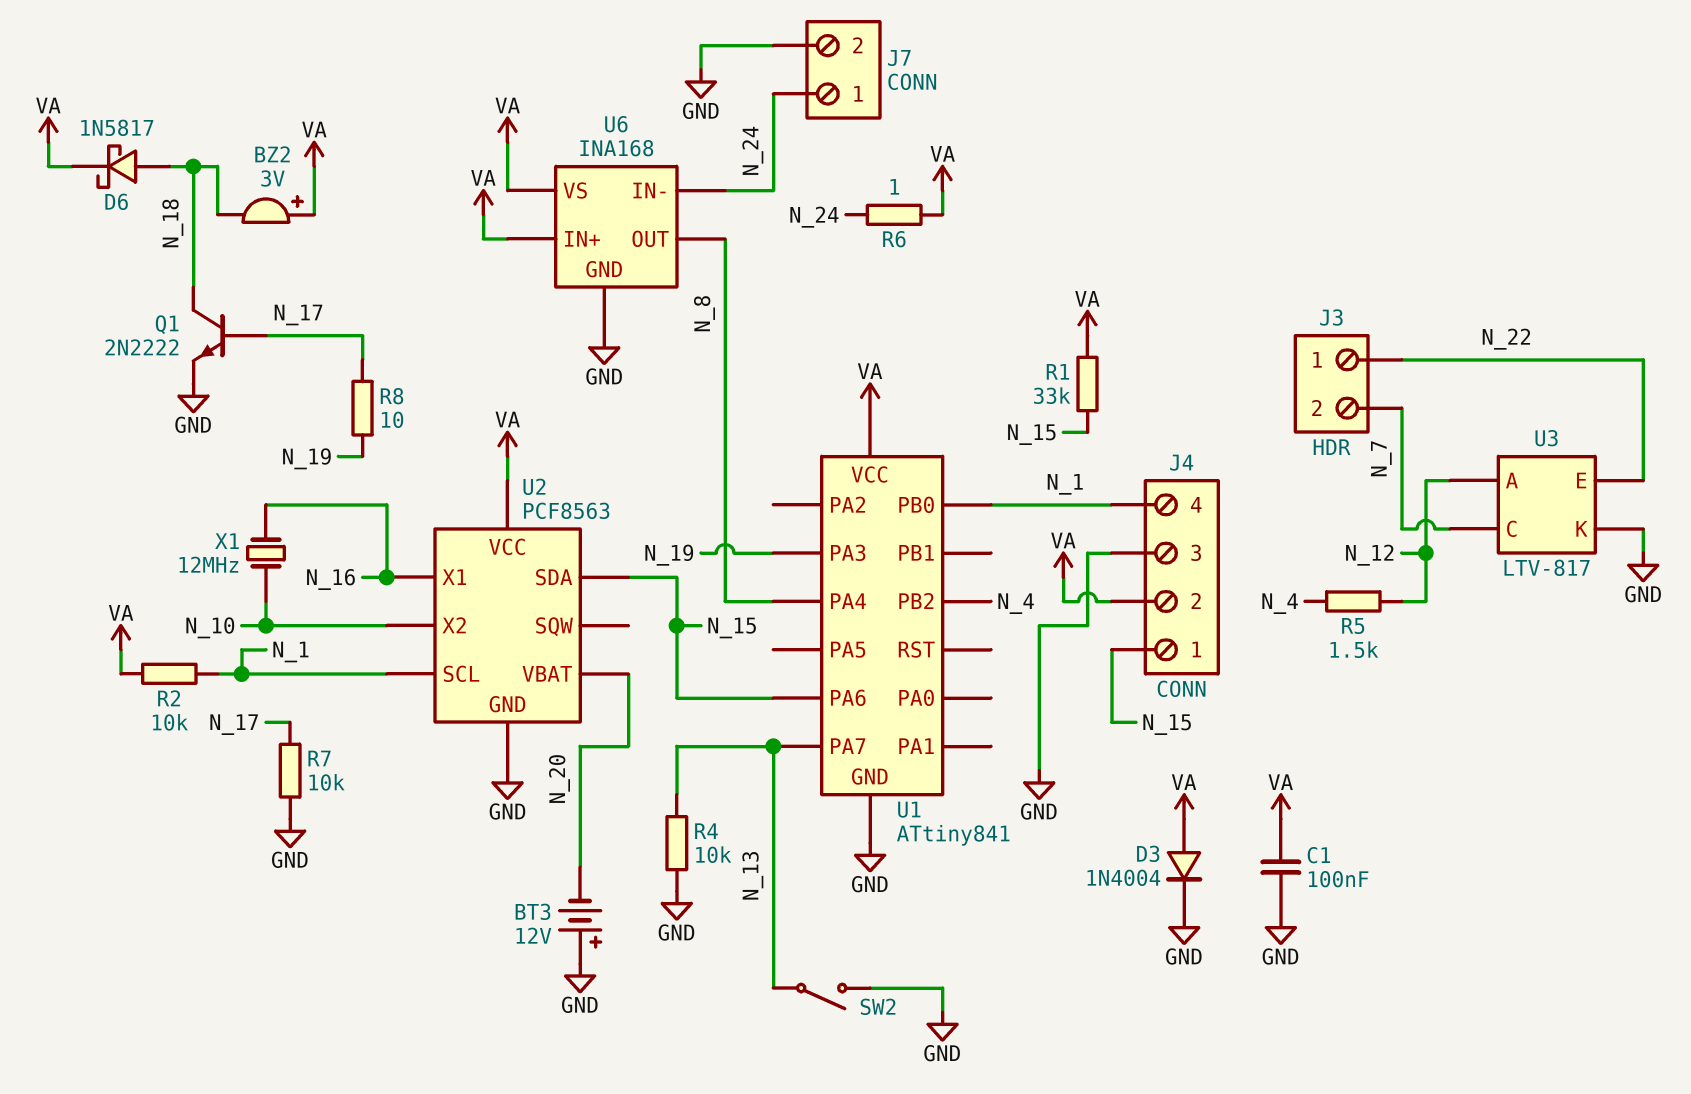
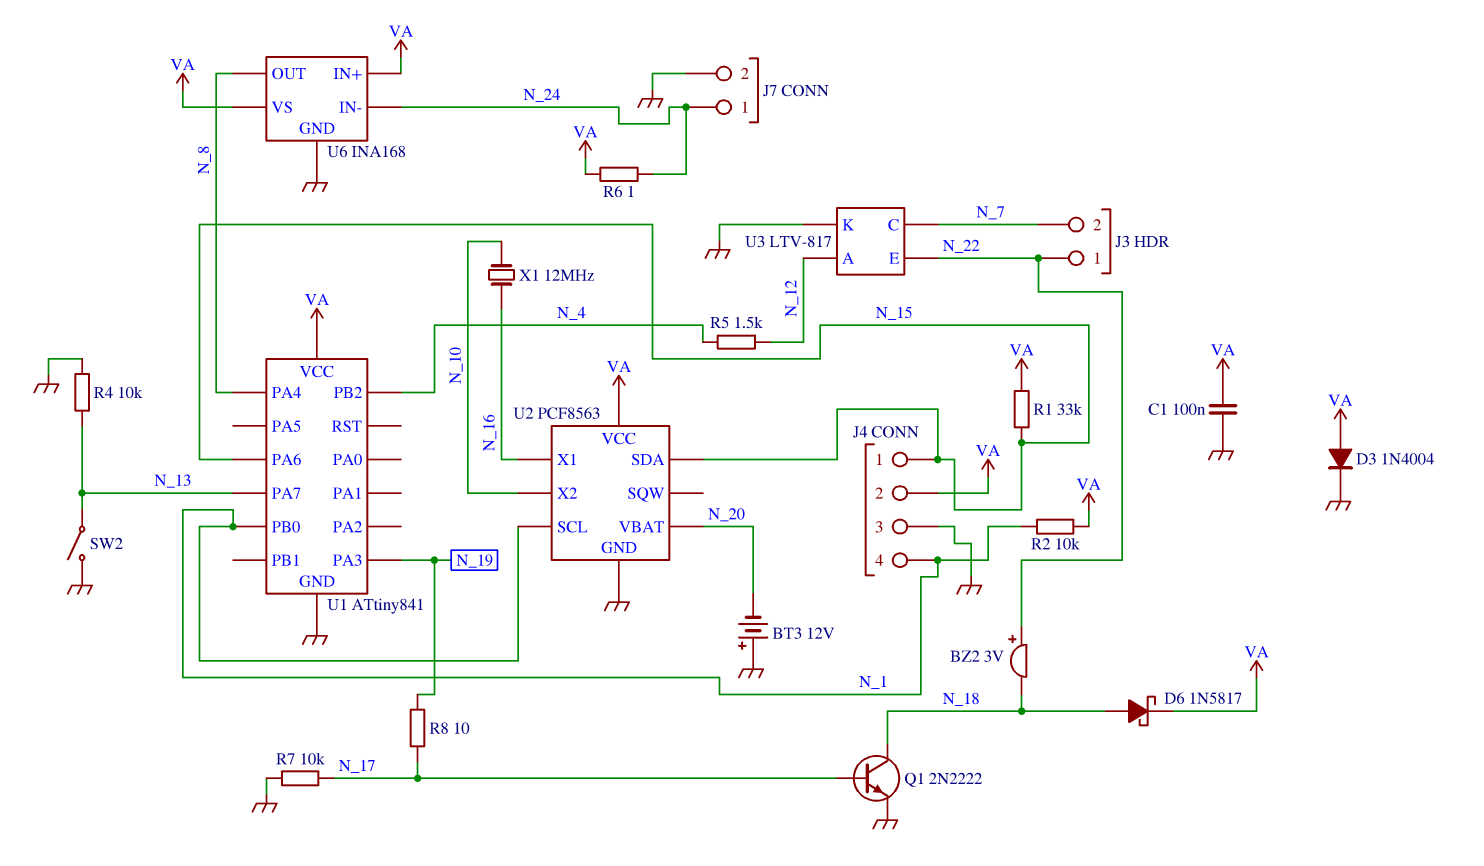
BZ2: buzzer 3V (plus VA, minus N_18) -> buzzer 3V (plus N_22, minus N_18)

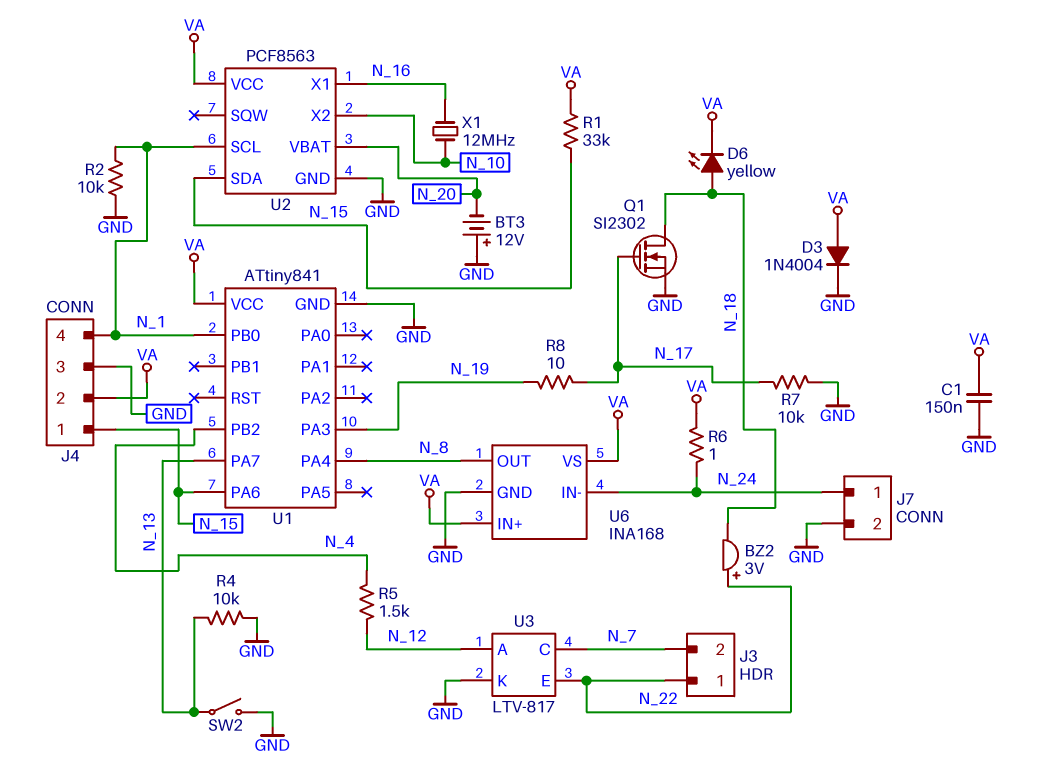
C1: 100nF (GND, VA) -> 150nF (GND, VA)
D6: schottky 1N5817 (A N_18, K VA) -> LED yellow (A N_18, K VA)
Q1: NPN 2N2222 (B N_17, C N_18, E GND) -> NMOS SI2302 (G N_17, D N_18, S GND)
R2: 10k (N_1, VA) -> 10k (GND, N_1)

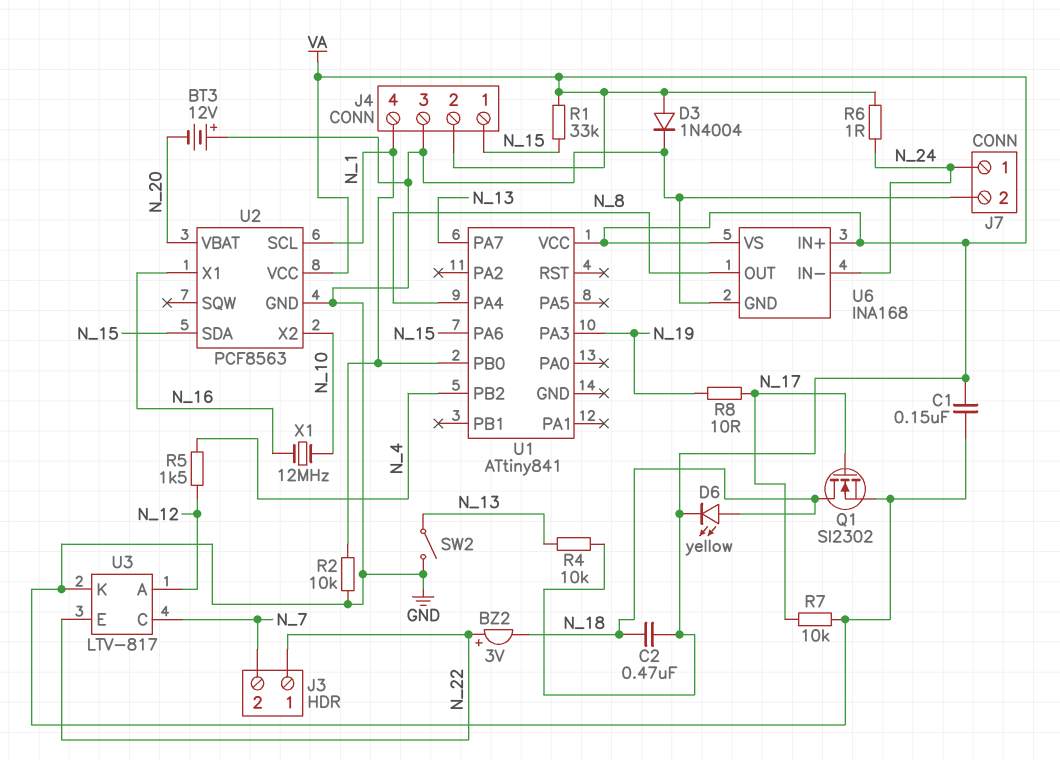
C2: none -> 470nF (N_18, VA)
R4: 10k (GND, N_13) -> 10k (N_13, VA)
U1 pin GND: GND -> none

